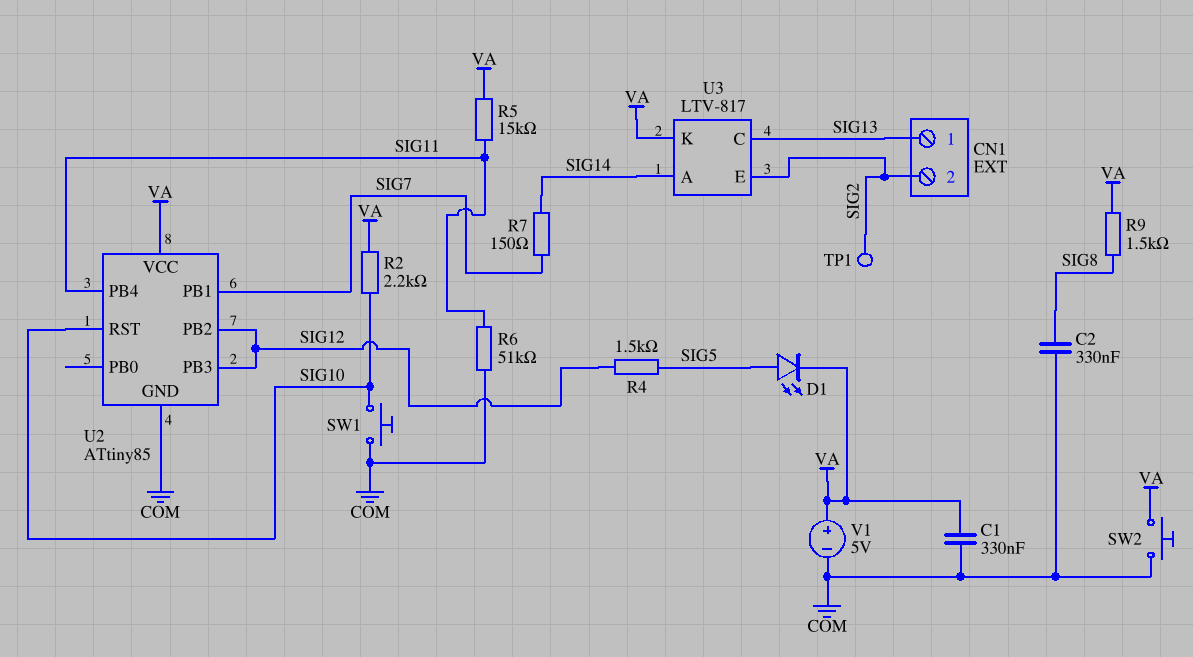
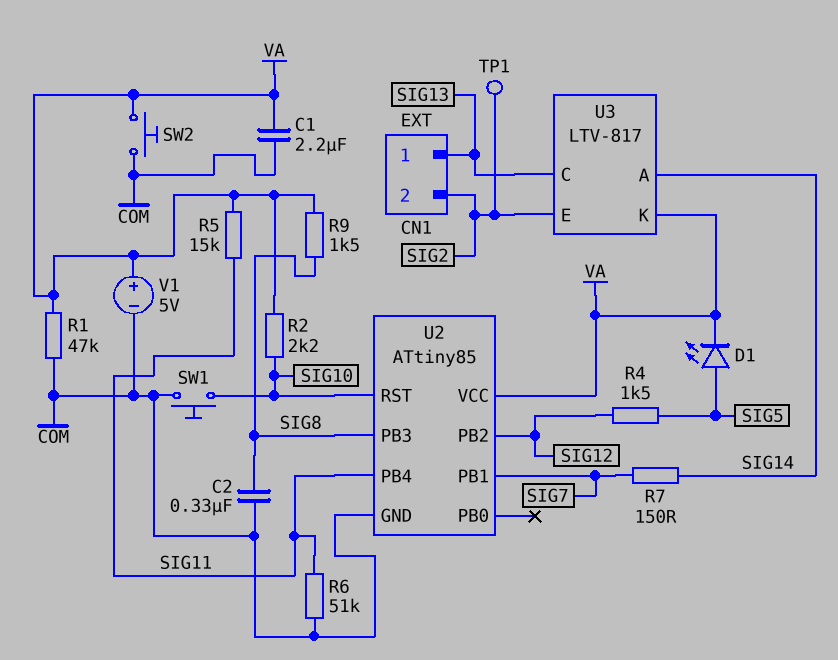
C1: 330nF (COM, VA) -> 2.2uF (COM, VA)
R1: none -> 47k (COM, VA)
U2 pin PB3: SIG12 -> SIG8

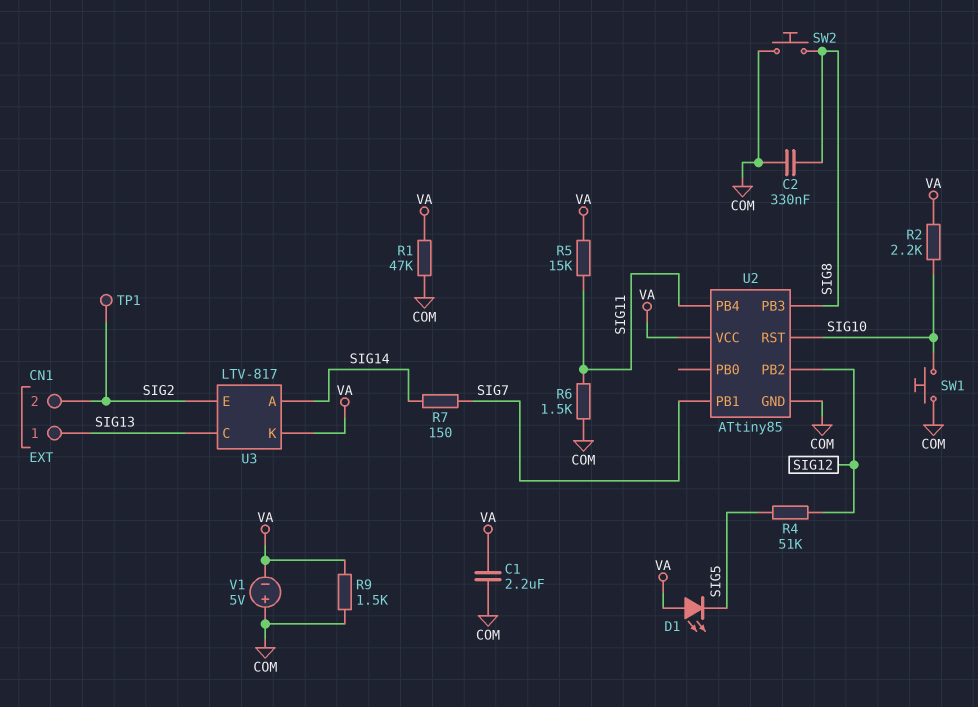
D1: LED (A SIG5, K VA) -> LED (A VA, K SIG5)
R4: 1.5k (SIG5, SIG12) -> 51k (SIG5, SIG12)
R6: 51k (COM, SIG11) -> 1.5k (COM, SIG11)
R9: 1.5k (SIG8, VA) -> 1.5k (COM, VA)
SW2: button (COM, VA) -> button (COM, SIG8)
V1: 5V (plus VA, minus COM) -> 5V (plus COM, minus VA)

